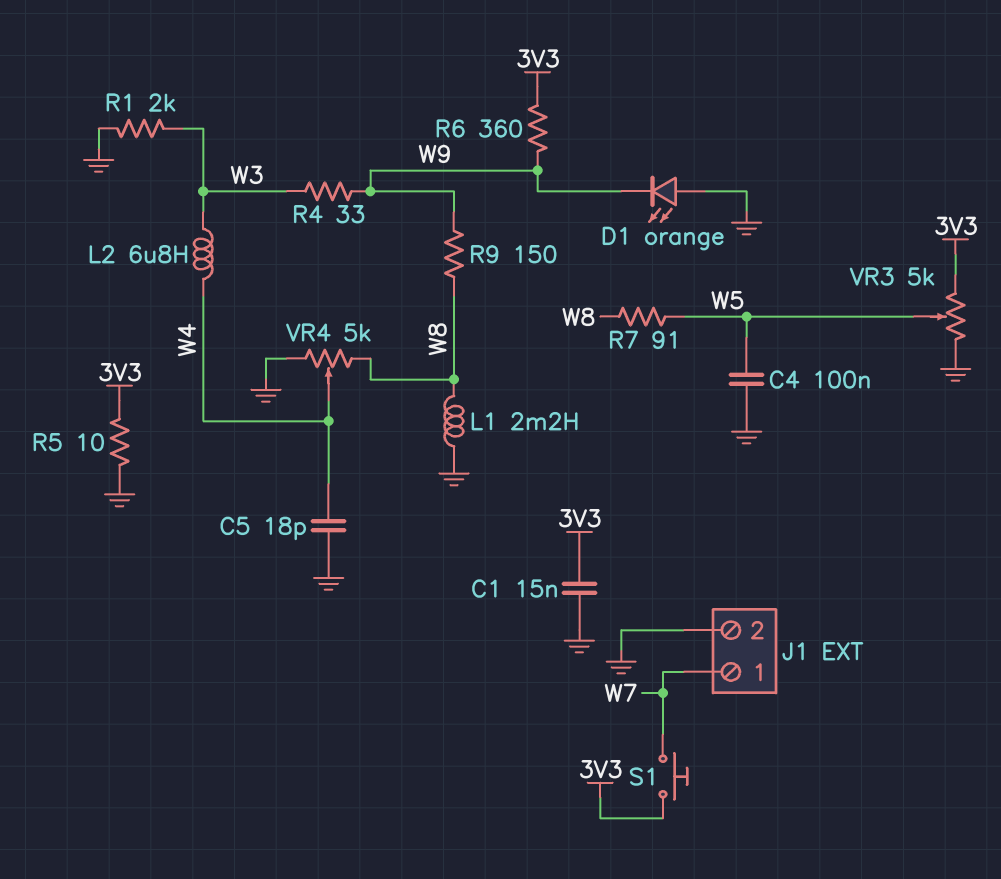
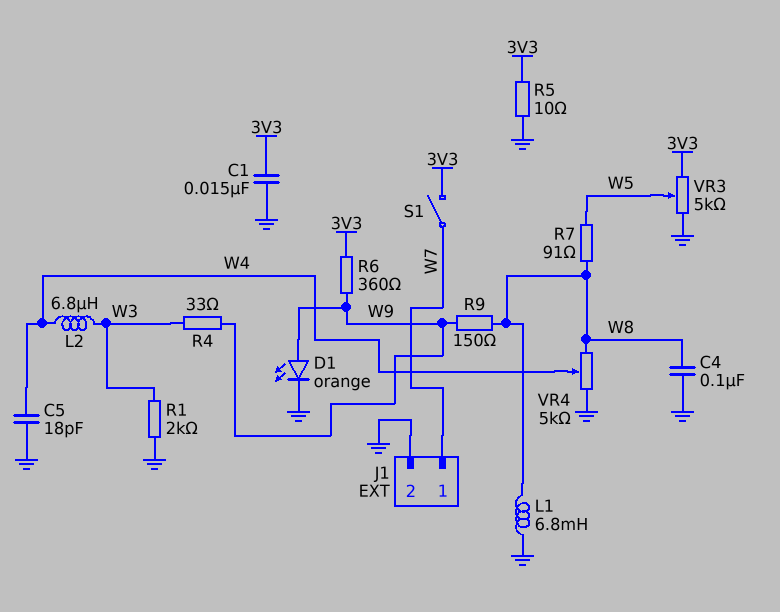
C4: 100nF (GND, W5) -> 100nF (GND, W8)
D1: LED orange (A GND, K W9) -> LED orange (A W9, K GND)
L1: 2.2mH (GND, W8) -> 6.8mH (GND, W8)
S1: button (3V3, W7) -> switch (3V3, W7)

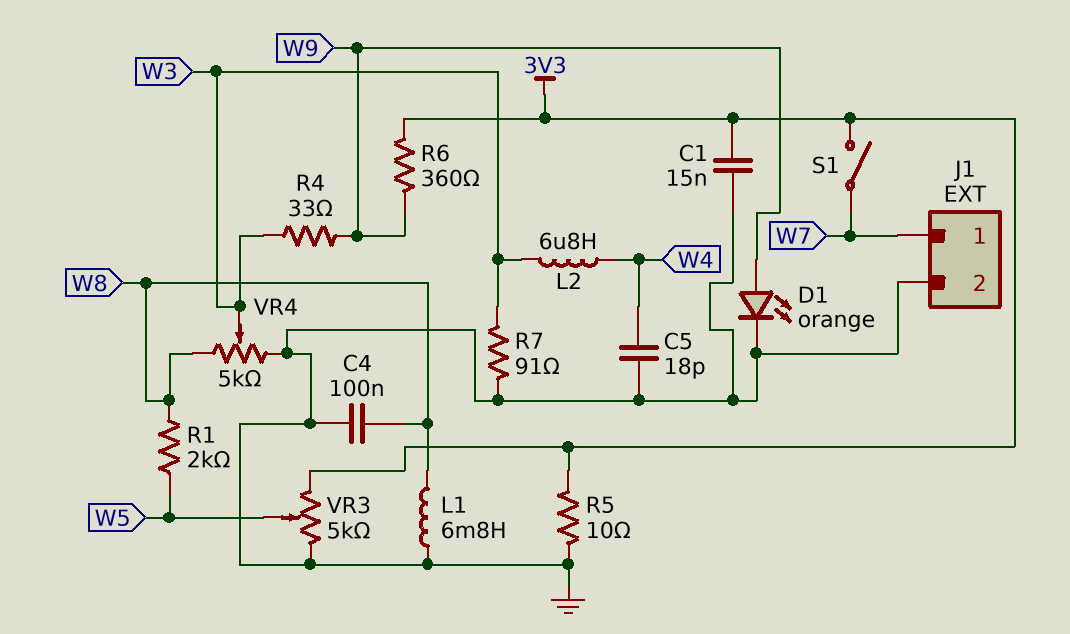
R1: 2k (GND, W3) -> 2k (W5, W8)
R7: 91 (W5, W8) -> 91 (GND, W3)
R9: 150 (W8, W9) -> none
VR4: 5k (GND, W8, wiper W4) -> 5k (GND, W8, wiper W3)

